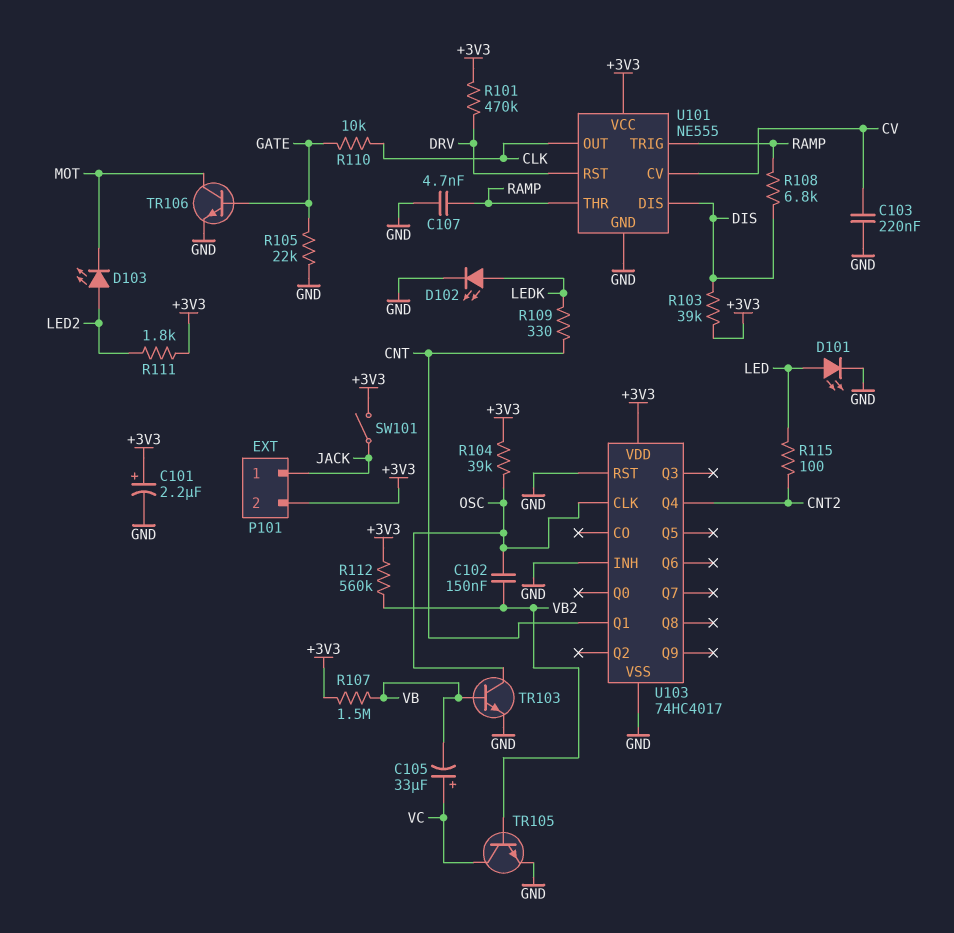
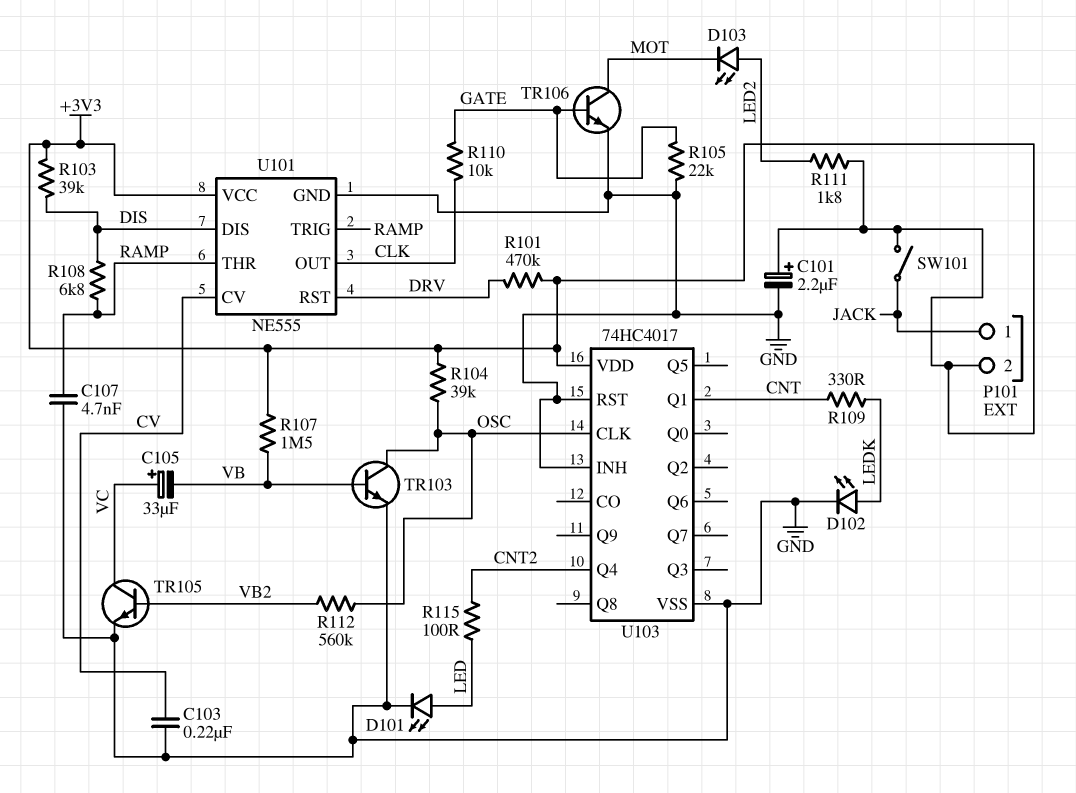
C102: 150nF (OSC, VB2) -> none
R112: 560k (+3V3, VB2) -> 560k (OSC, VB2)

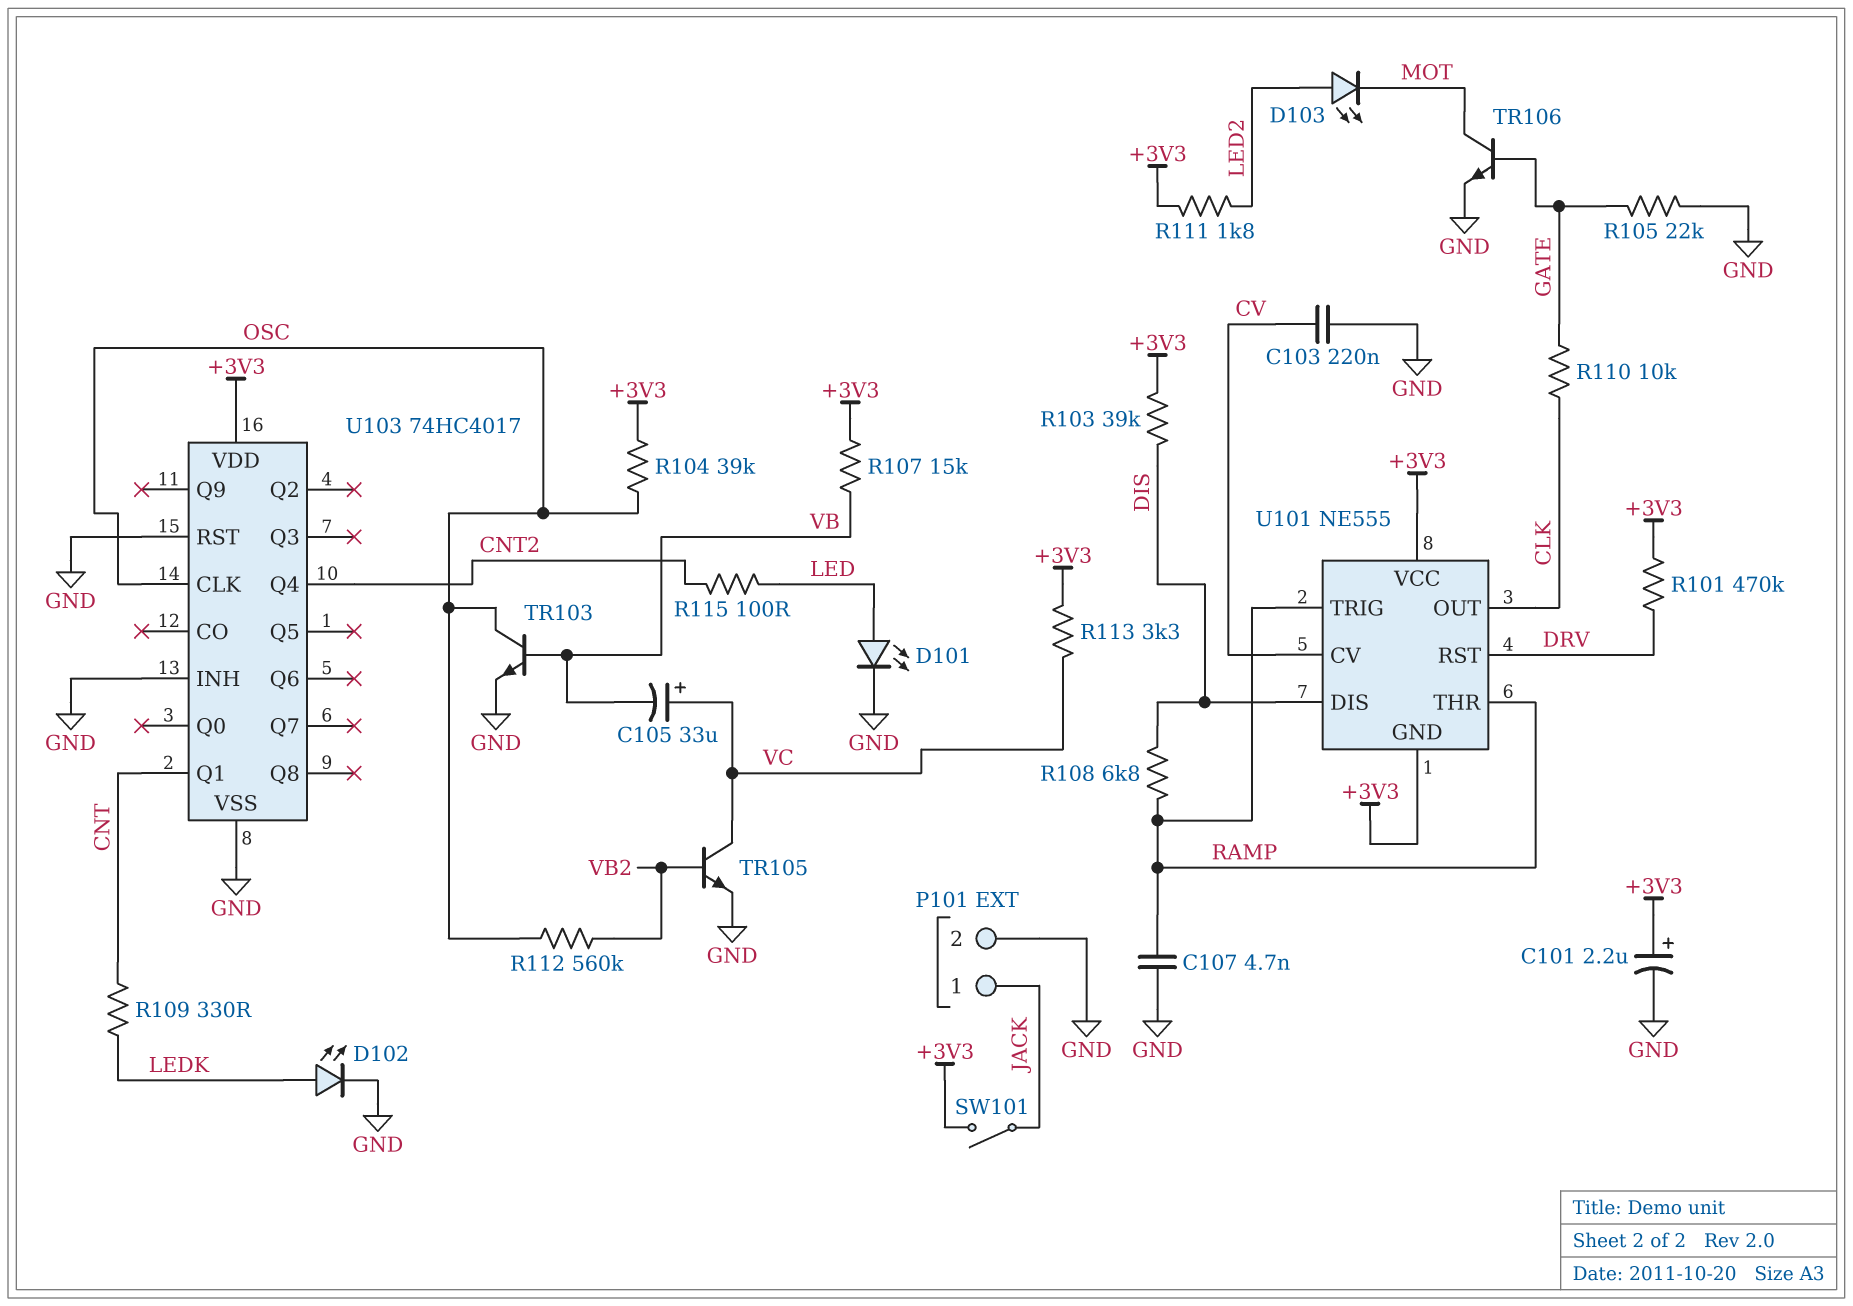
P101 pin 2: +3V3 -> GND
R107: 1.5M (+3V3, VB) -> 15k (+3V3, VB)
R113: none -> 3.3k (+3V3, VC)
U101 pin GND: GND -> +3V3

